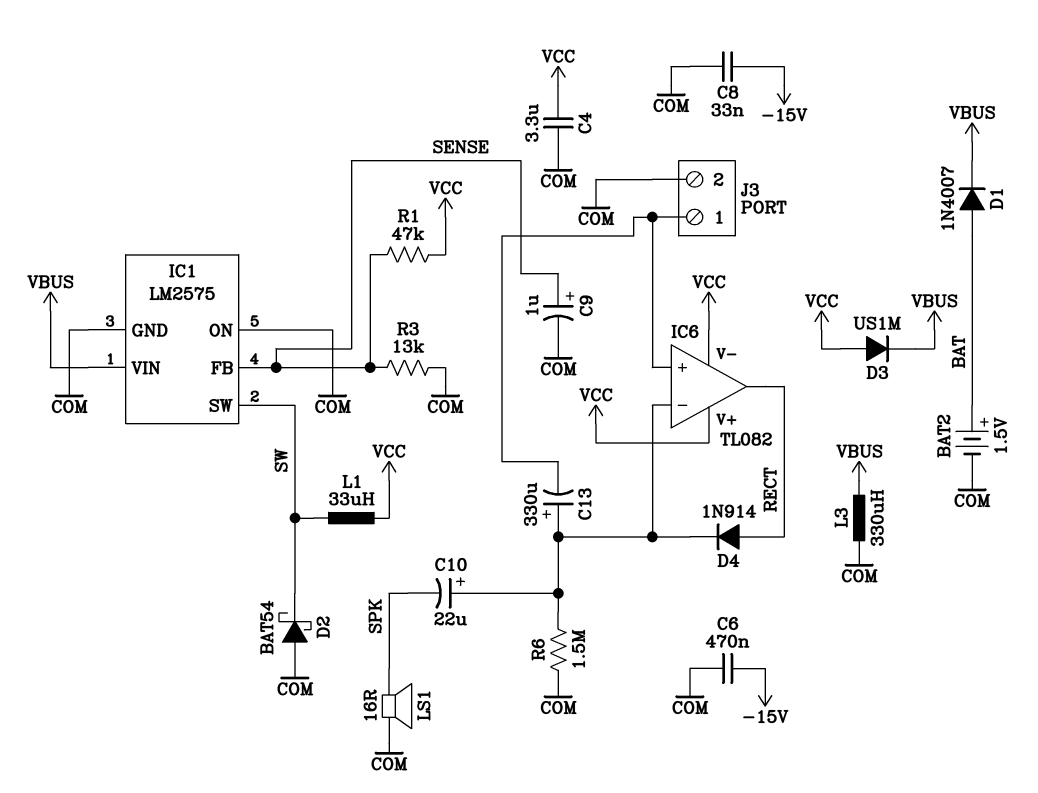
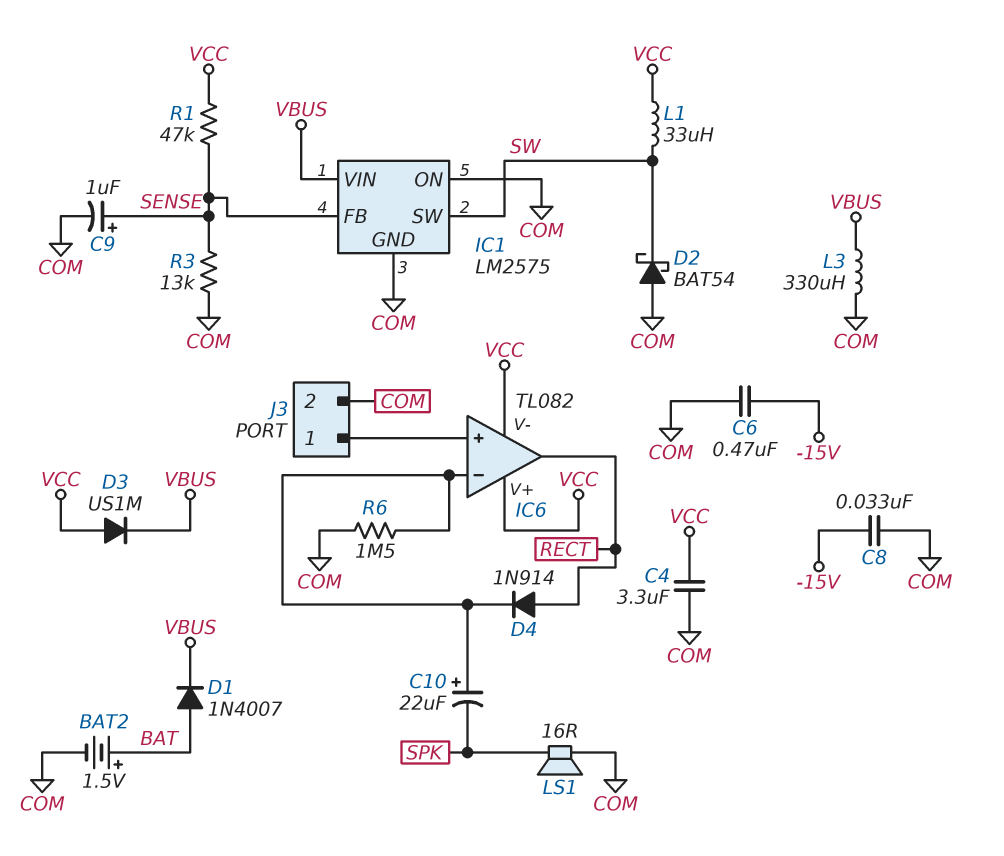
C13: 330uF (plus IC6/in-, minus IC6/in+) -> none

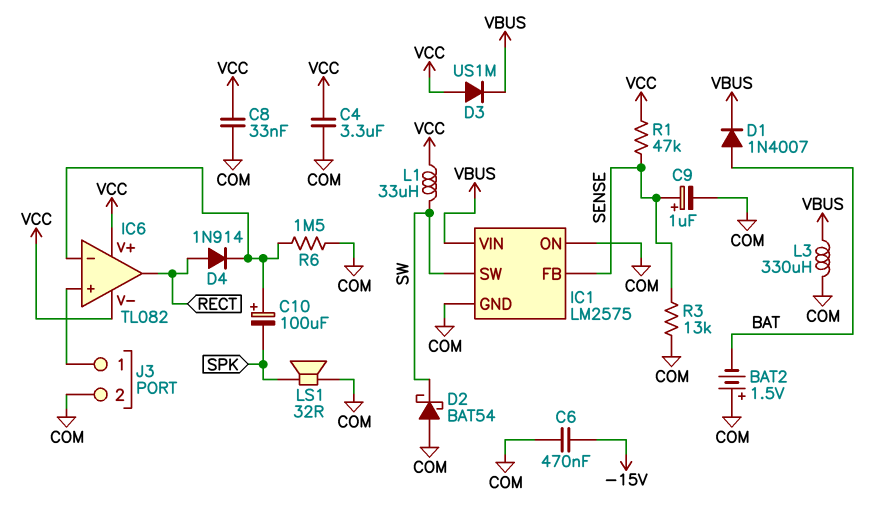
BAT2: 1.5V (plus BAT, minus COM) -> 1.5V (plus COM, minus BAT)
C8: 33nF (-15V, COM) -> 33nF (COM, VCC)
C10: 22uF (plus IC6/in-, minus SPK) -> 100uF (plus IC6/in-, minus SPK)
LS1: speaker 16R (COM, SPK) -> speaker 32R (COM, SPK)

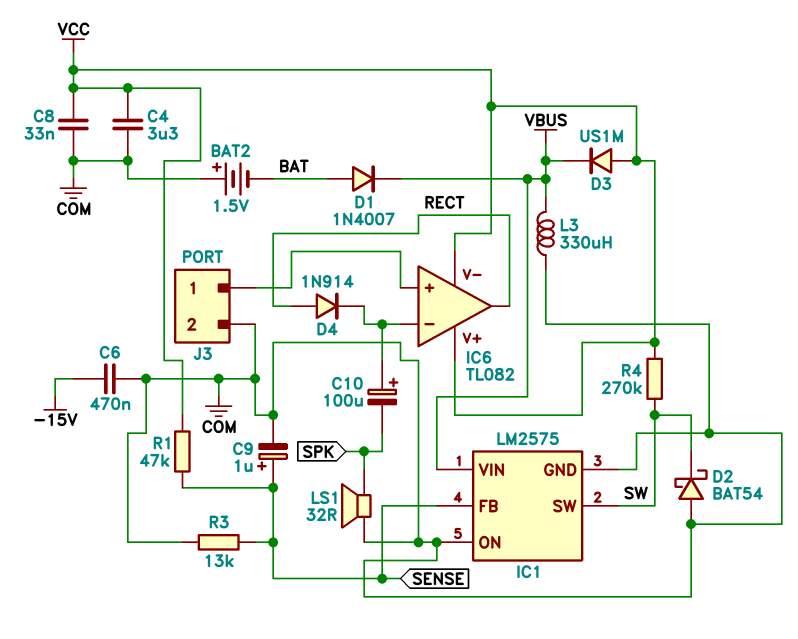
L1: 33uH (SW, VCC) -> none
R4: none -> 270k (SW, VCC)
R6: 1.5M (COM, IC6/in-) -> none

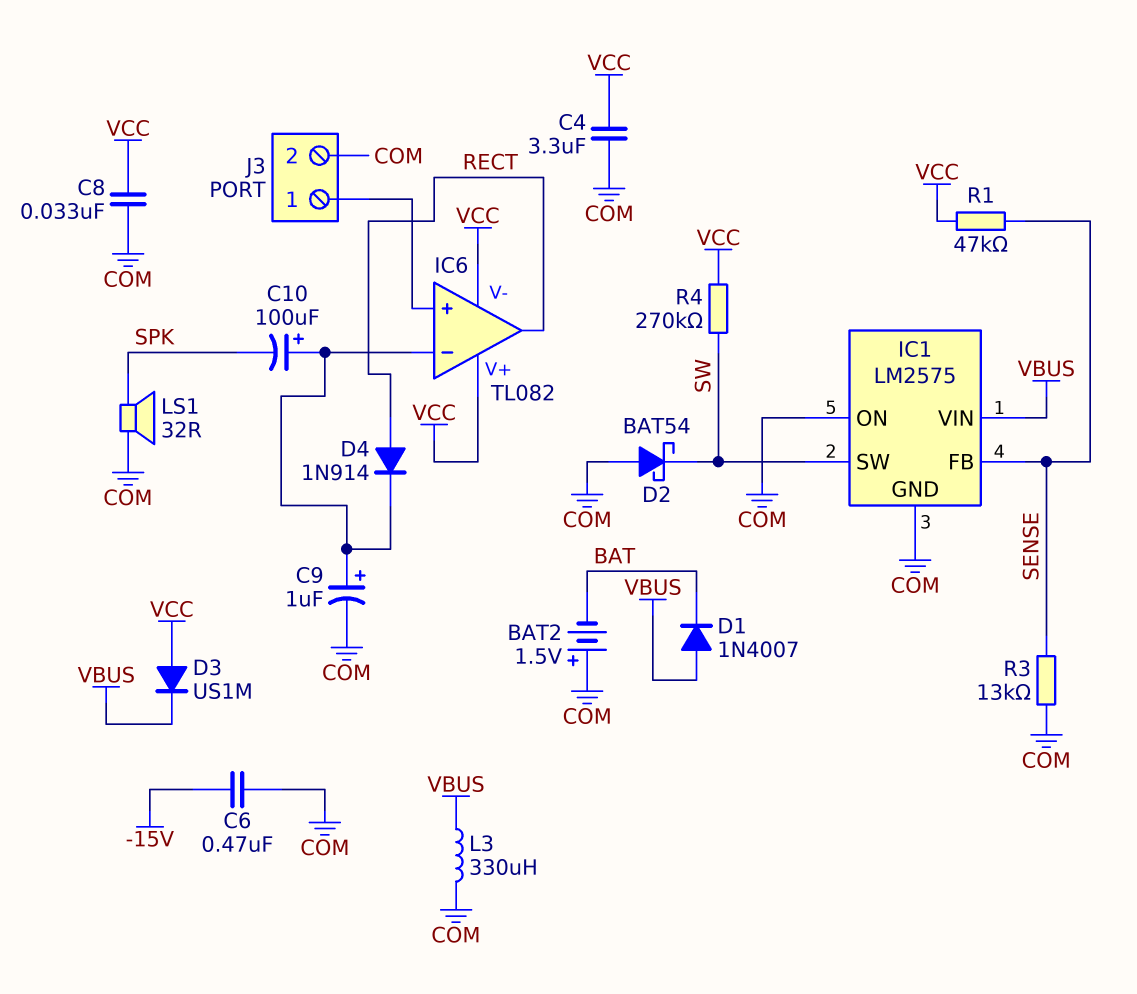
C9: 1uF (plus SENSE, minus COM) -> 1uF (plus IC6/in-, minus COM)
D1: diode 1N4007 (A BAT, K VBUS) -> diode 1N4007 (A VBUS, K BAT)

